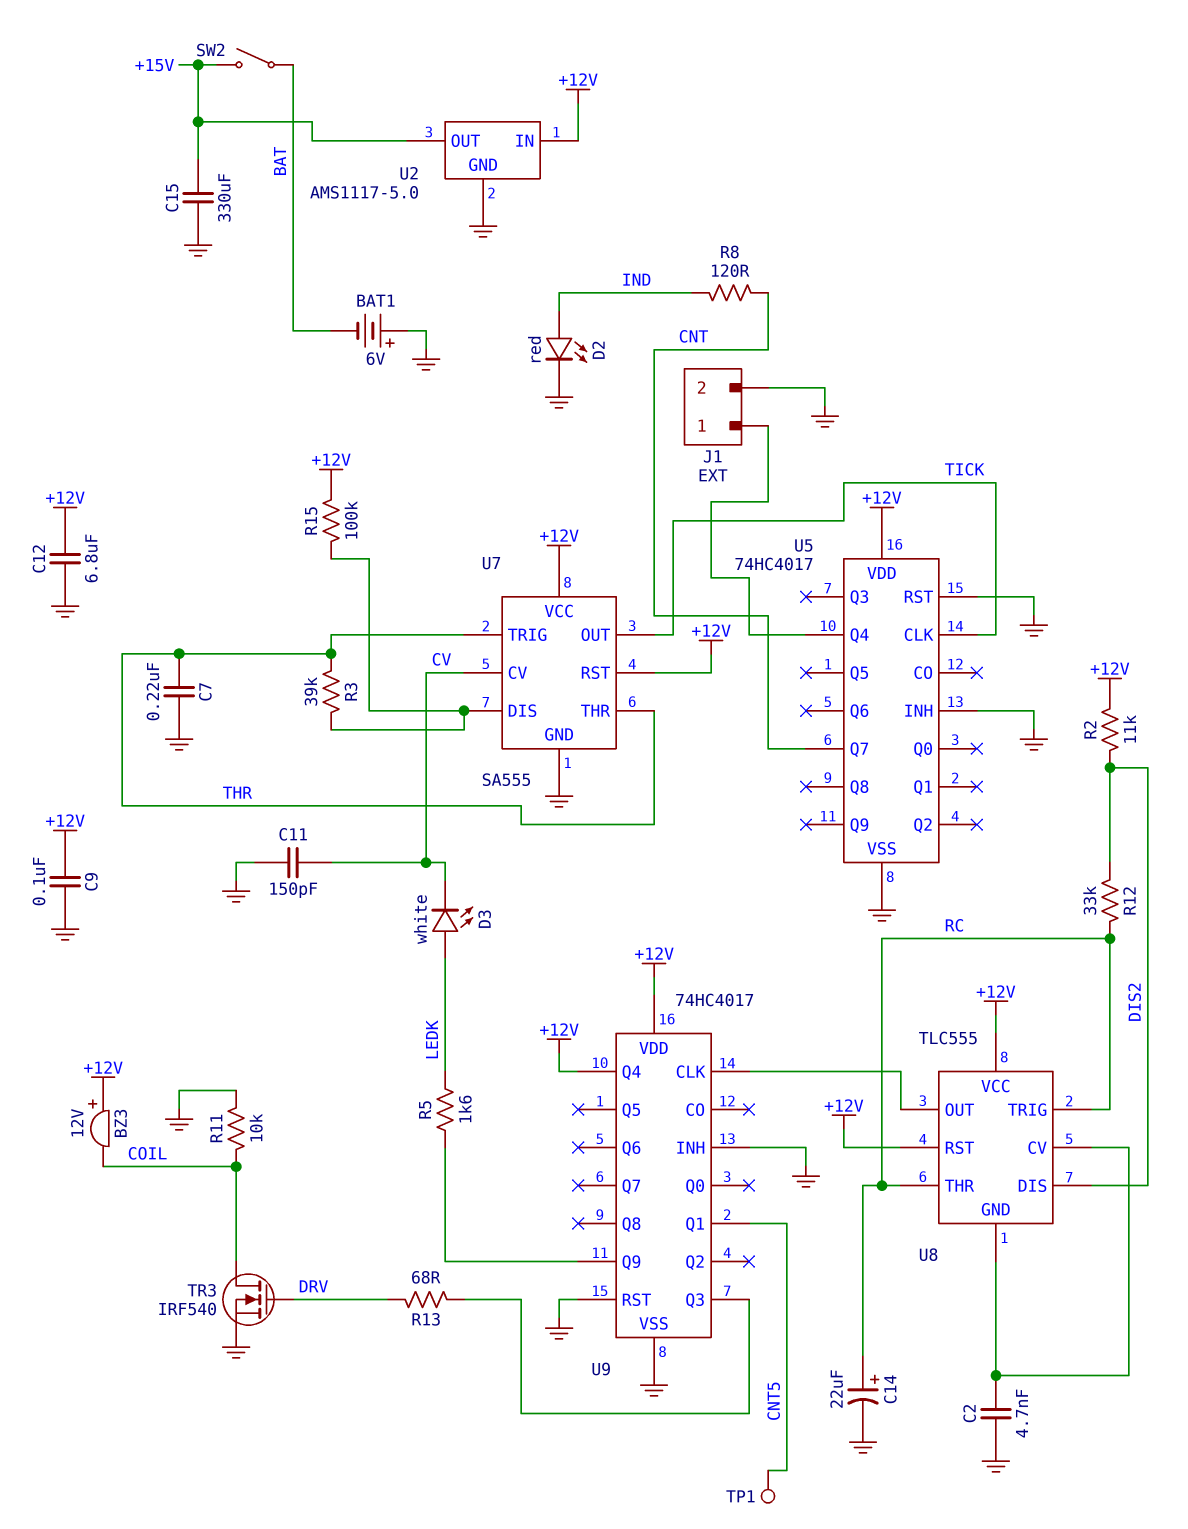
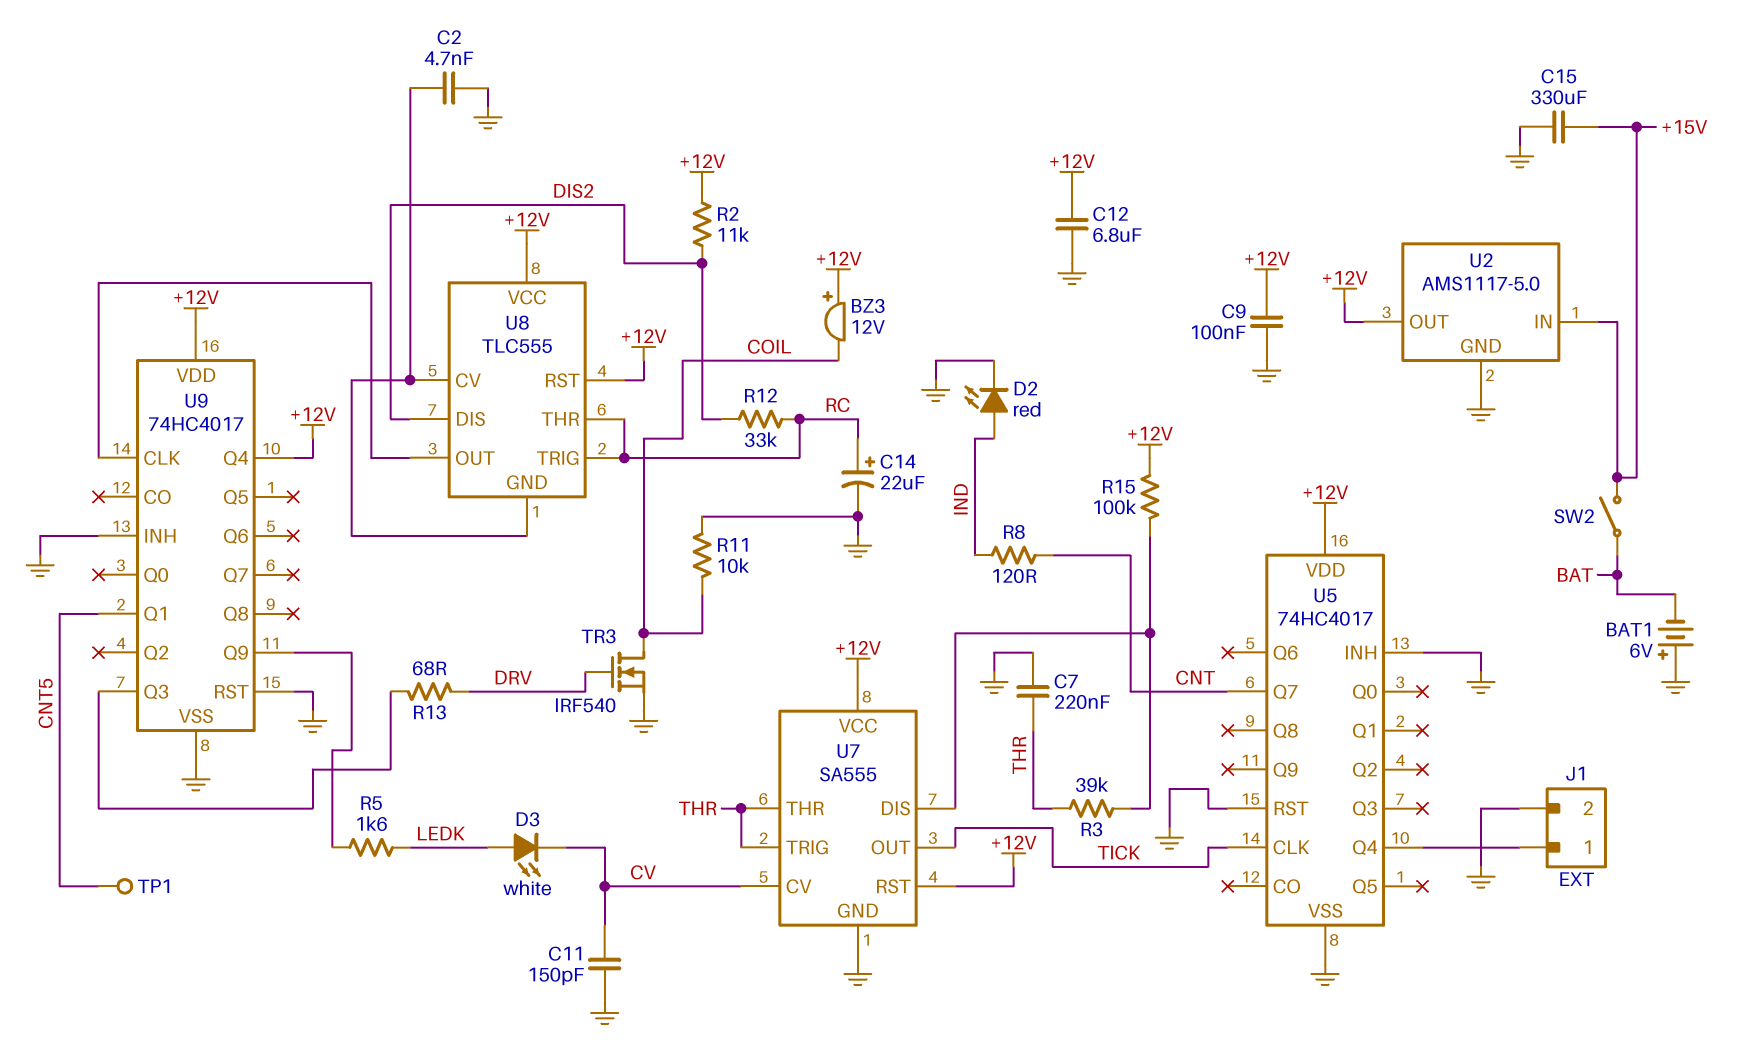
U2 pin IN: +12V -> +15V
U2 pin OUT: +15V -> +12V

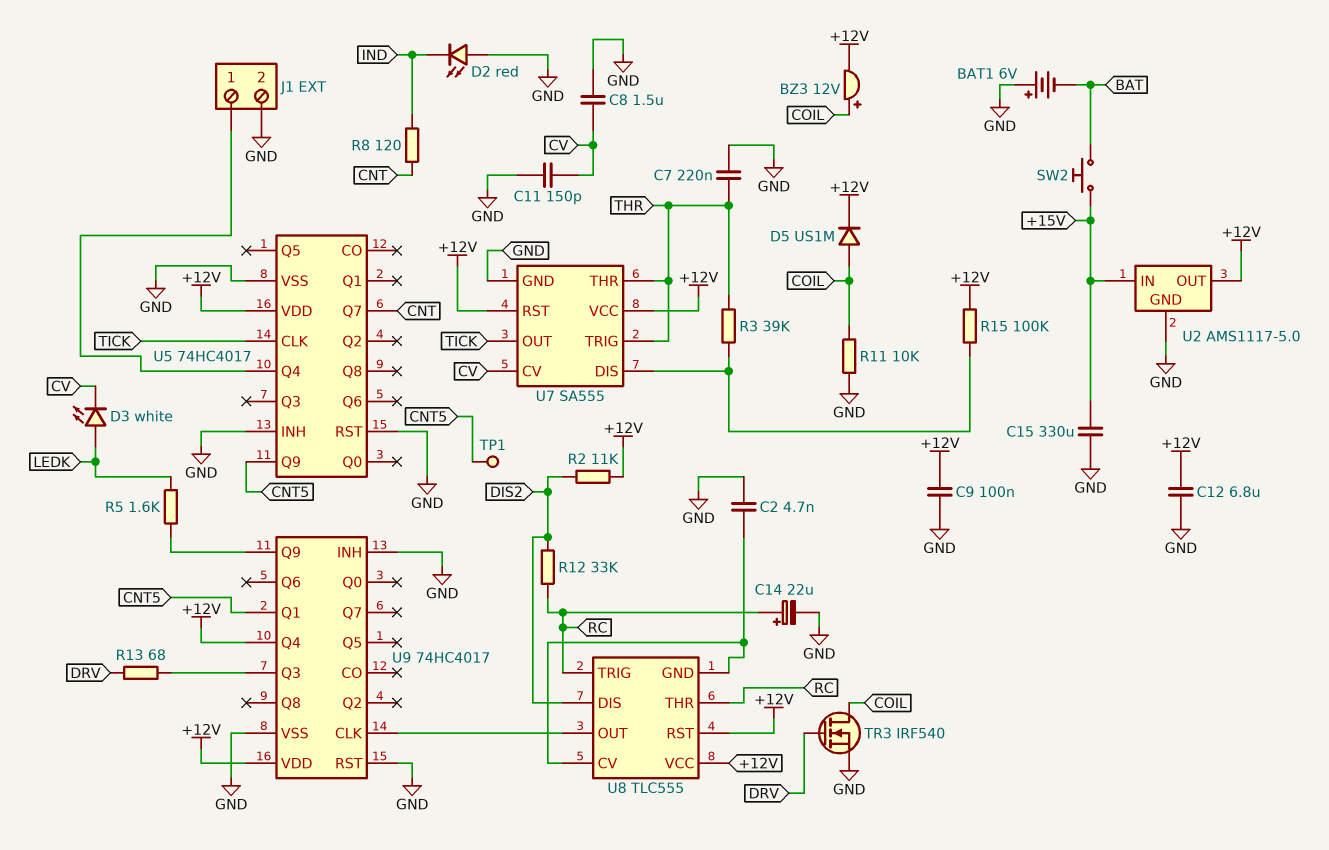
BZ3: buzzer 12V (plus +12V, minus COIL) -> buzzer 12V (plus COIL, minus +12V)
C8: none -> 1.5uF (CV, GND)
D2: LED red (A IND, K GND) -> LED red (A GND, K IND)
D5: none -> diode US1M (A COIL, K +12V)
SW2: switch (+15V, BAT) -> button (+15V, BAT)
U5 pin Q9: none -> CNT5

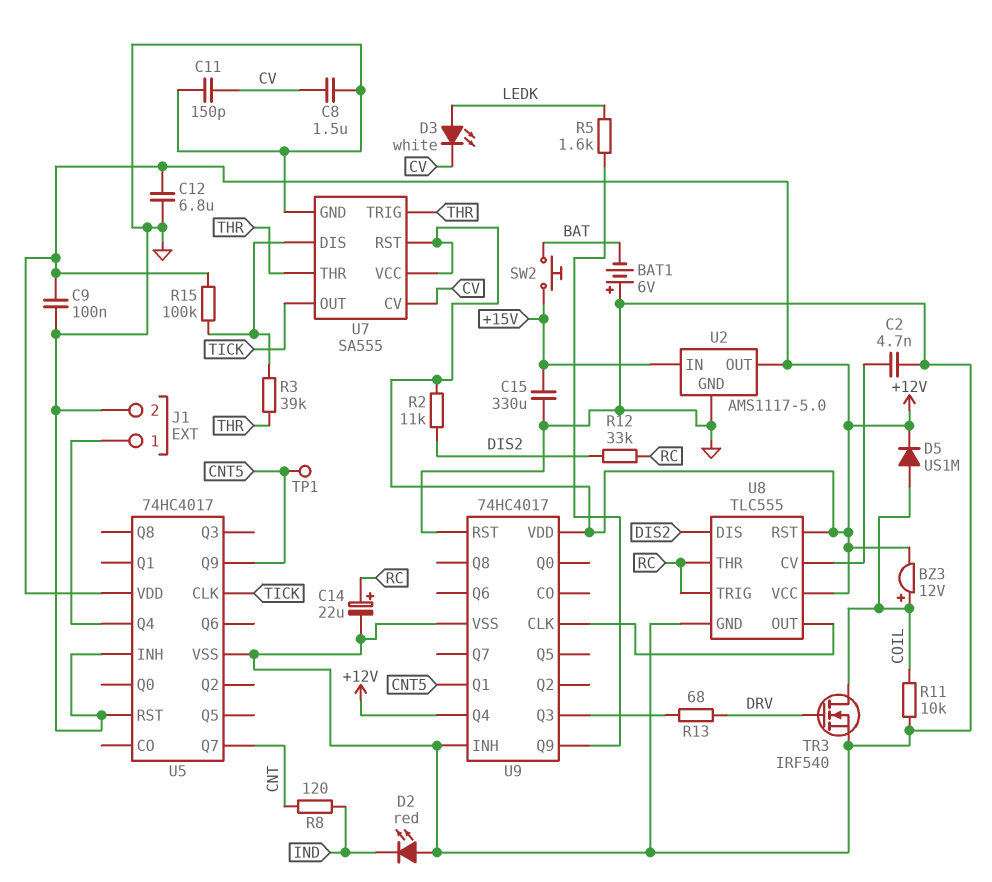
C7: 220nF (GND, THR) -> none
U8 pin GND: U8/CV -> GND

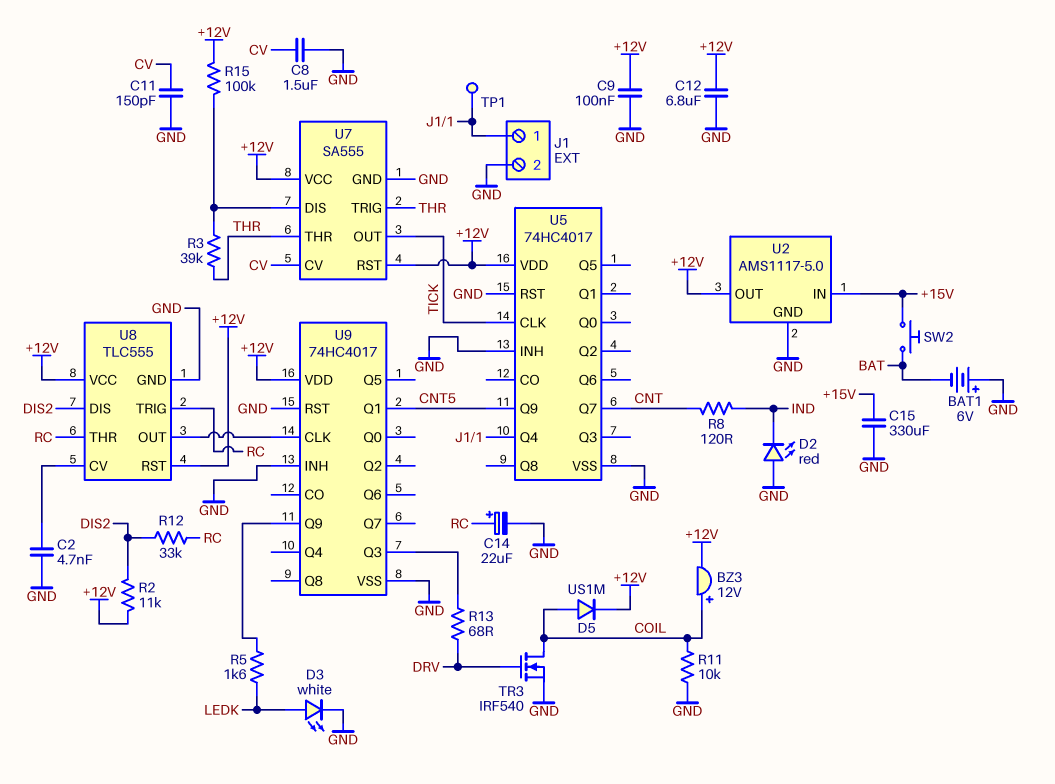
D3: LED white (A LEDK, K CV) -> LED white (A LEDK, K GND)
TP1: test point (CNT5) -> test point (J1/1)
U9 pin Q4: +12V -> none

